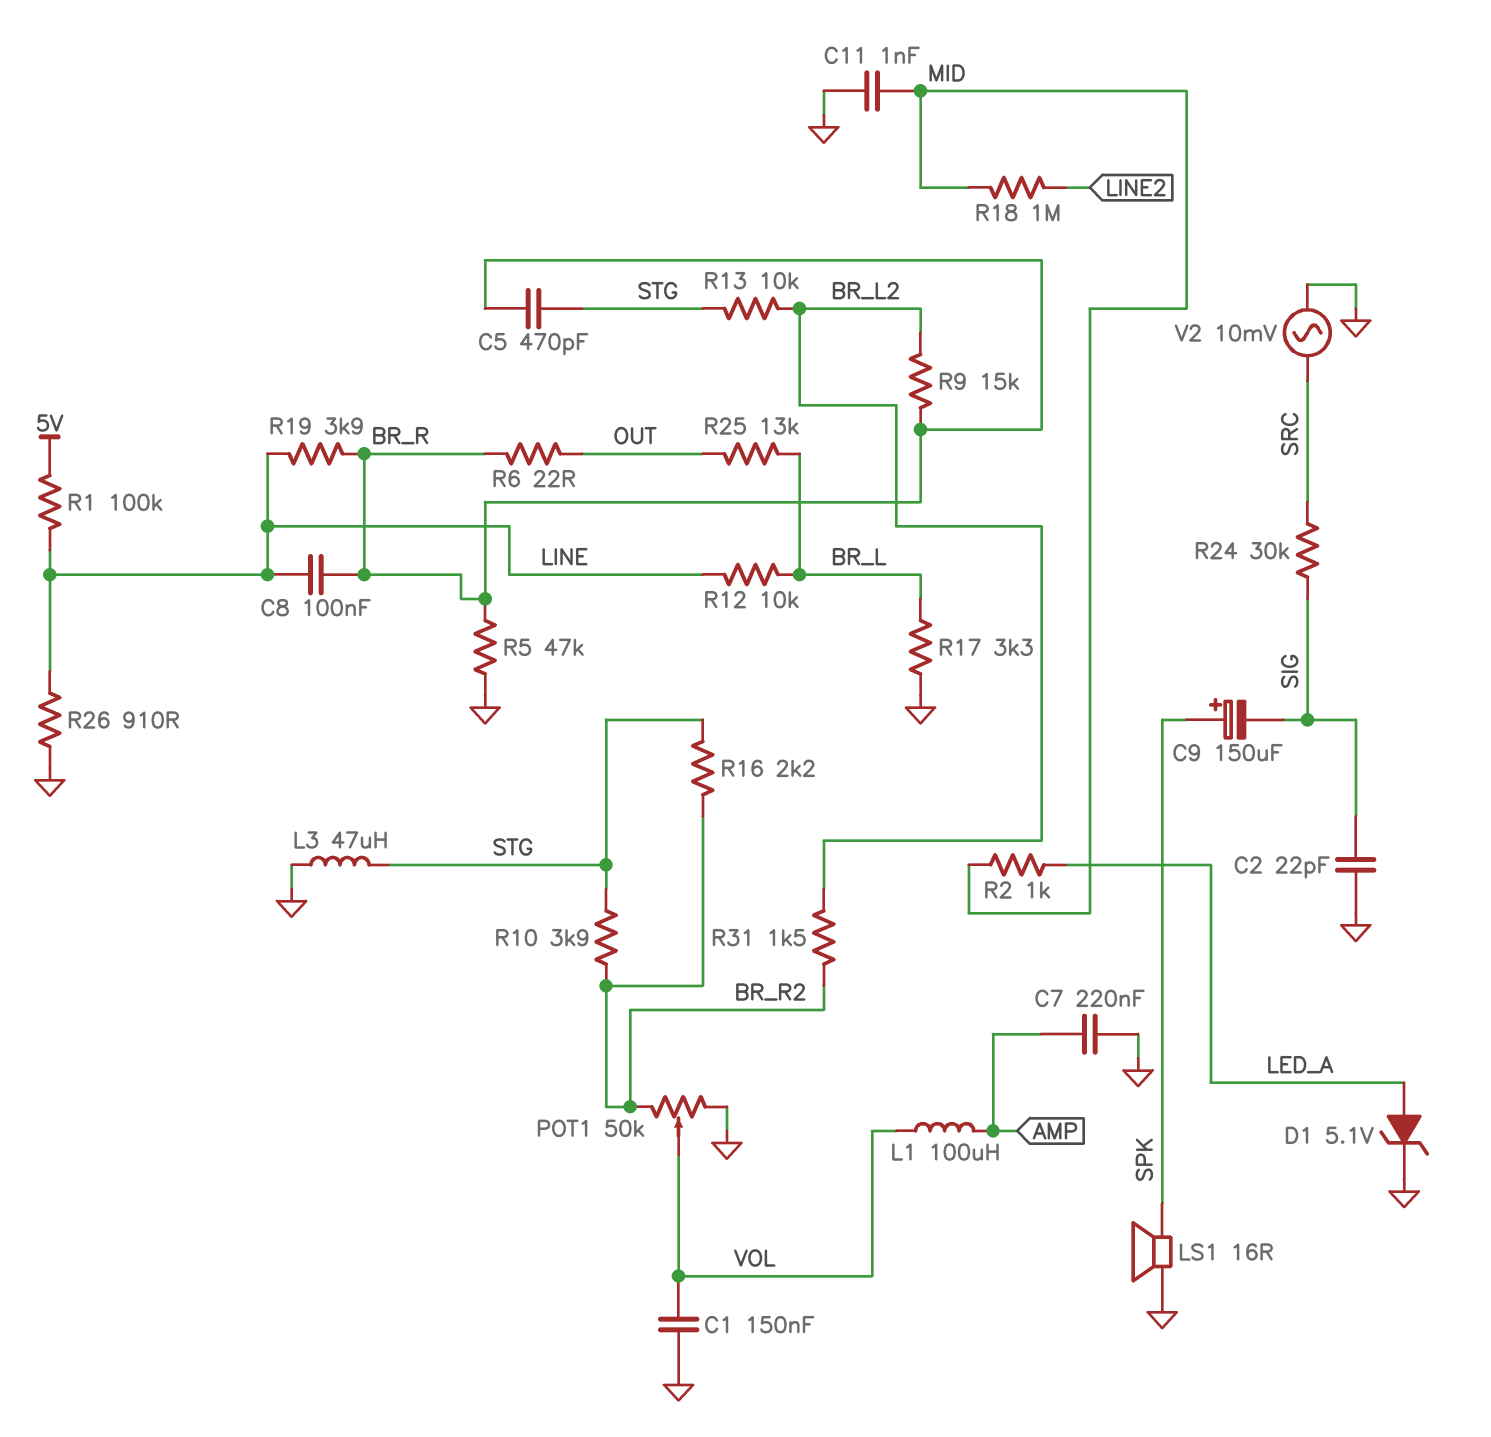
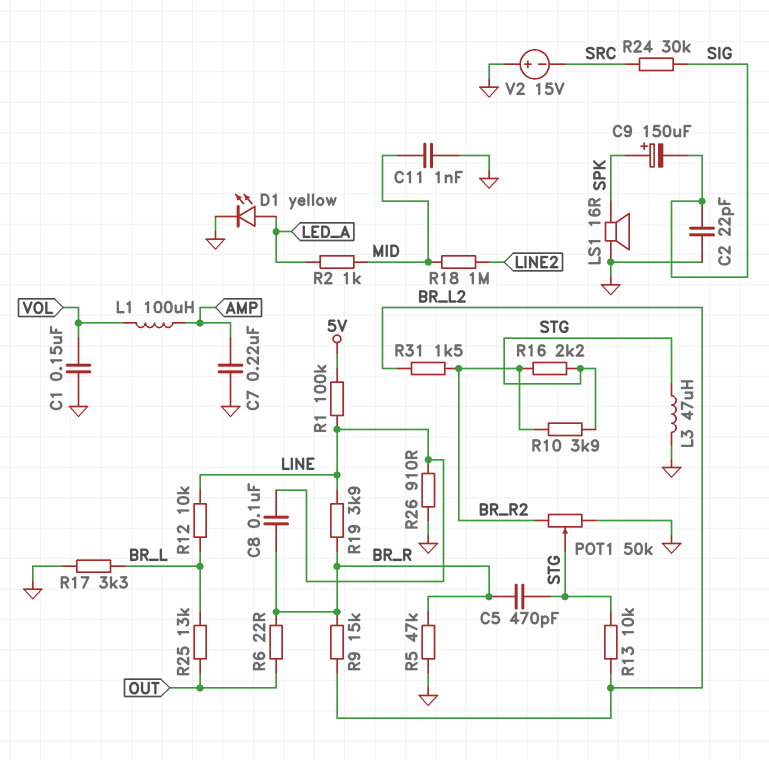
D1: zener 5.1V (A LED_A, K GND) -> LED yellow (A LED_A, K GND)
POT1: 50k (BR_R2, GND, wiper VOL) -> 50k (BR_R2, GND, wiper STG)
V2: AC 10mV (GND, SRC) -> 15V (plus GND, minus SRC)

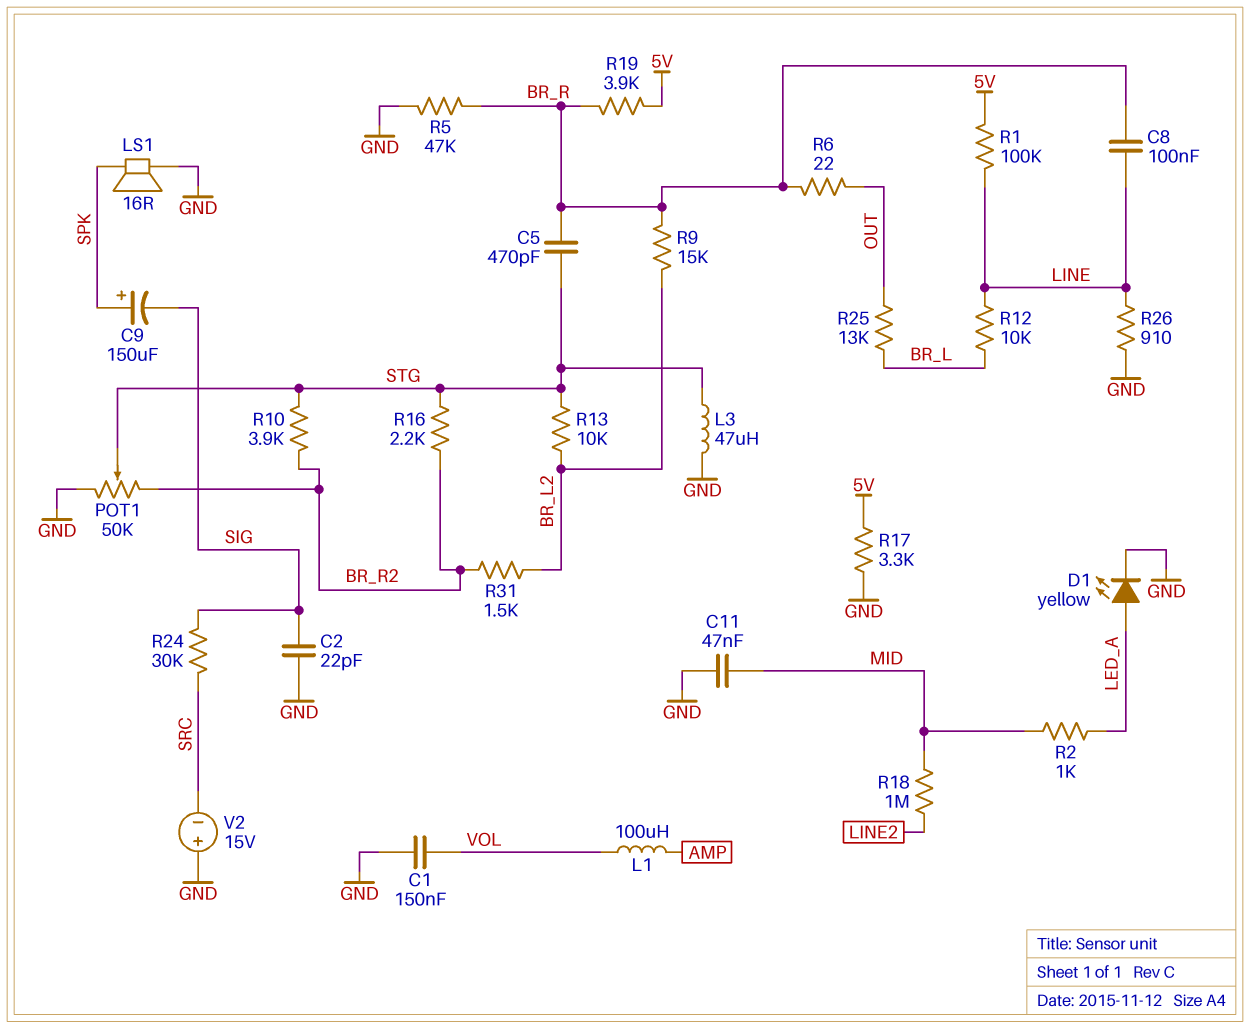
C7: 220nF (AMP, GND) -> none
C11: 1nF (GND, MID) -> 47nF (GND, MID)
R17: 3.3k (BR_L, GND) -> 3.3k (5V, GND)
R19: 3.9k (BR_R, LINE) -> 3.9k (5V, BR_R)

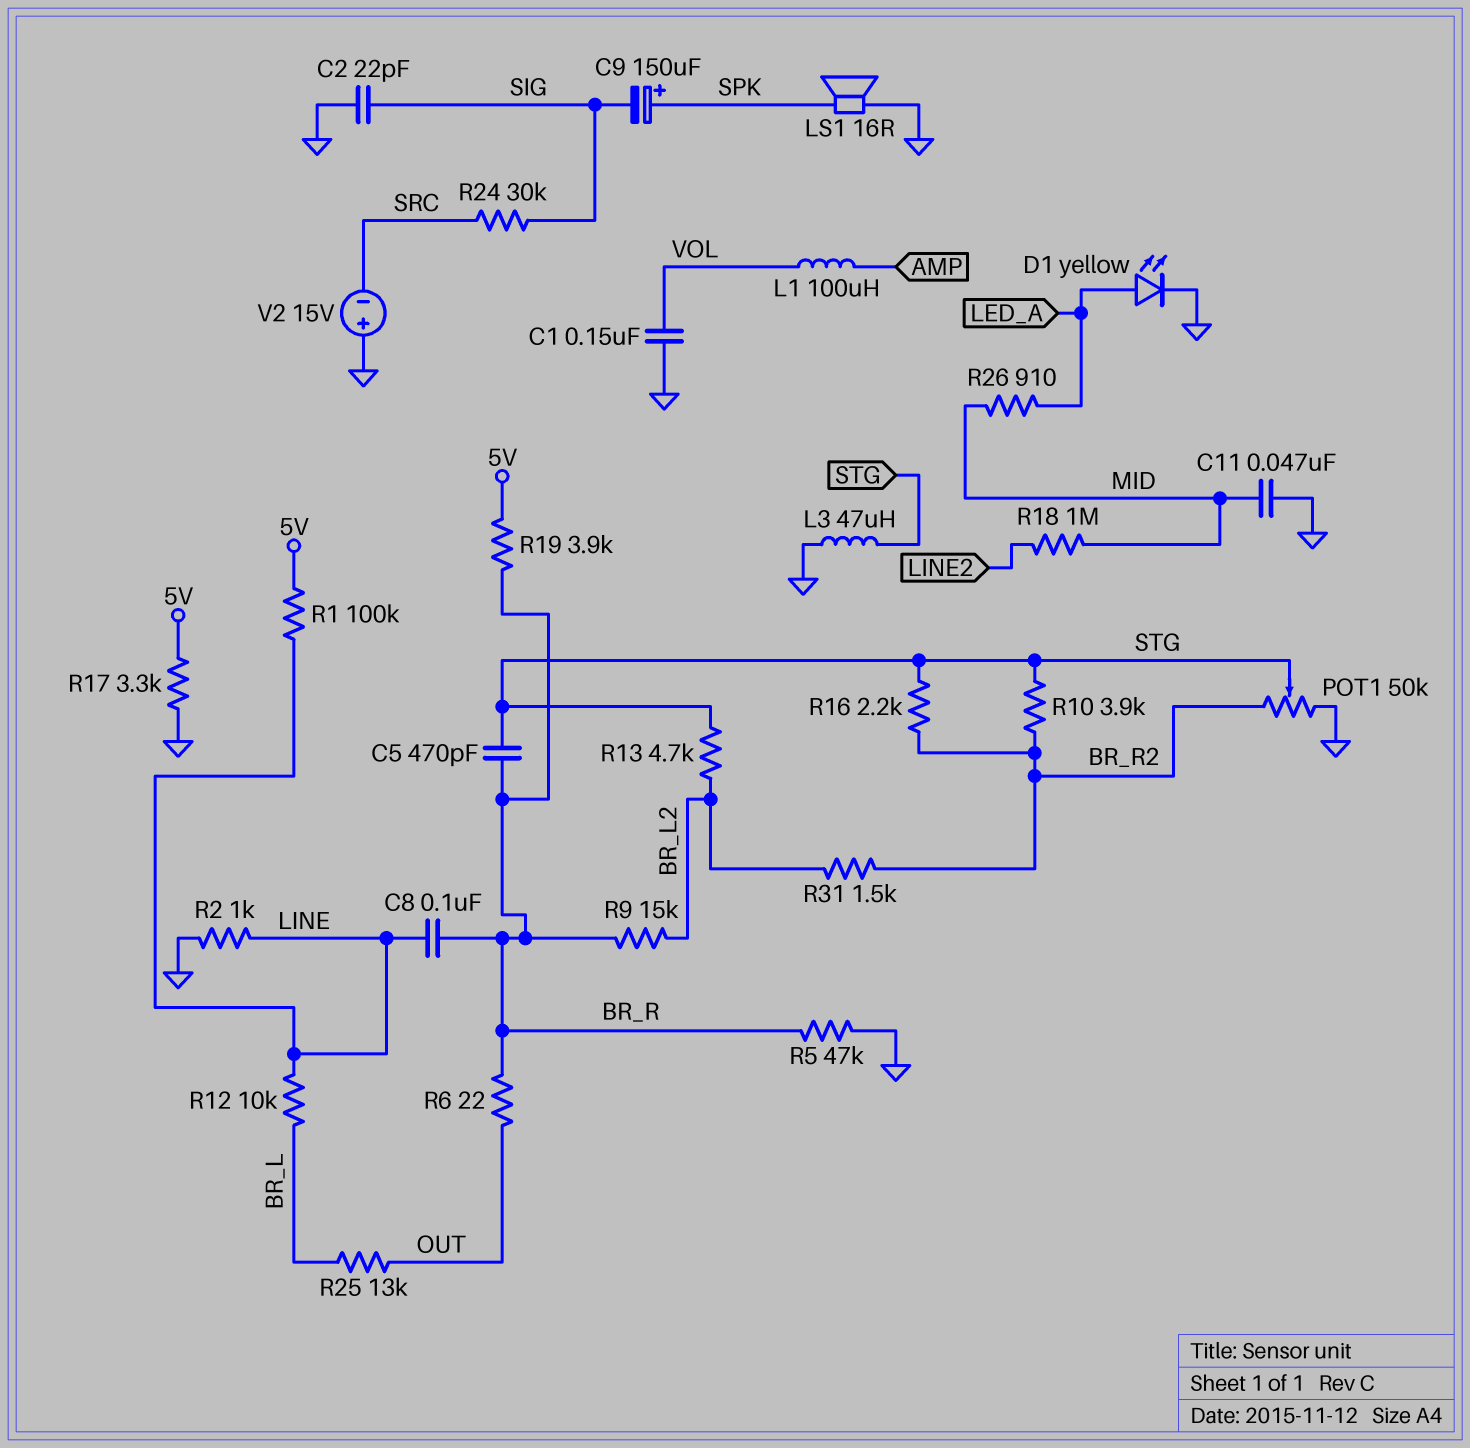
R2: 1k (LED_A, MID) -> 1k (GND, LINE)
R13: 10k (BR_L2, STG) -> 4.7k (BR_L2, STG)
R26: 910 (GND, LINE) -> 910 (LED_A, MID)

